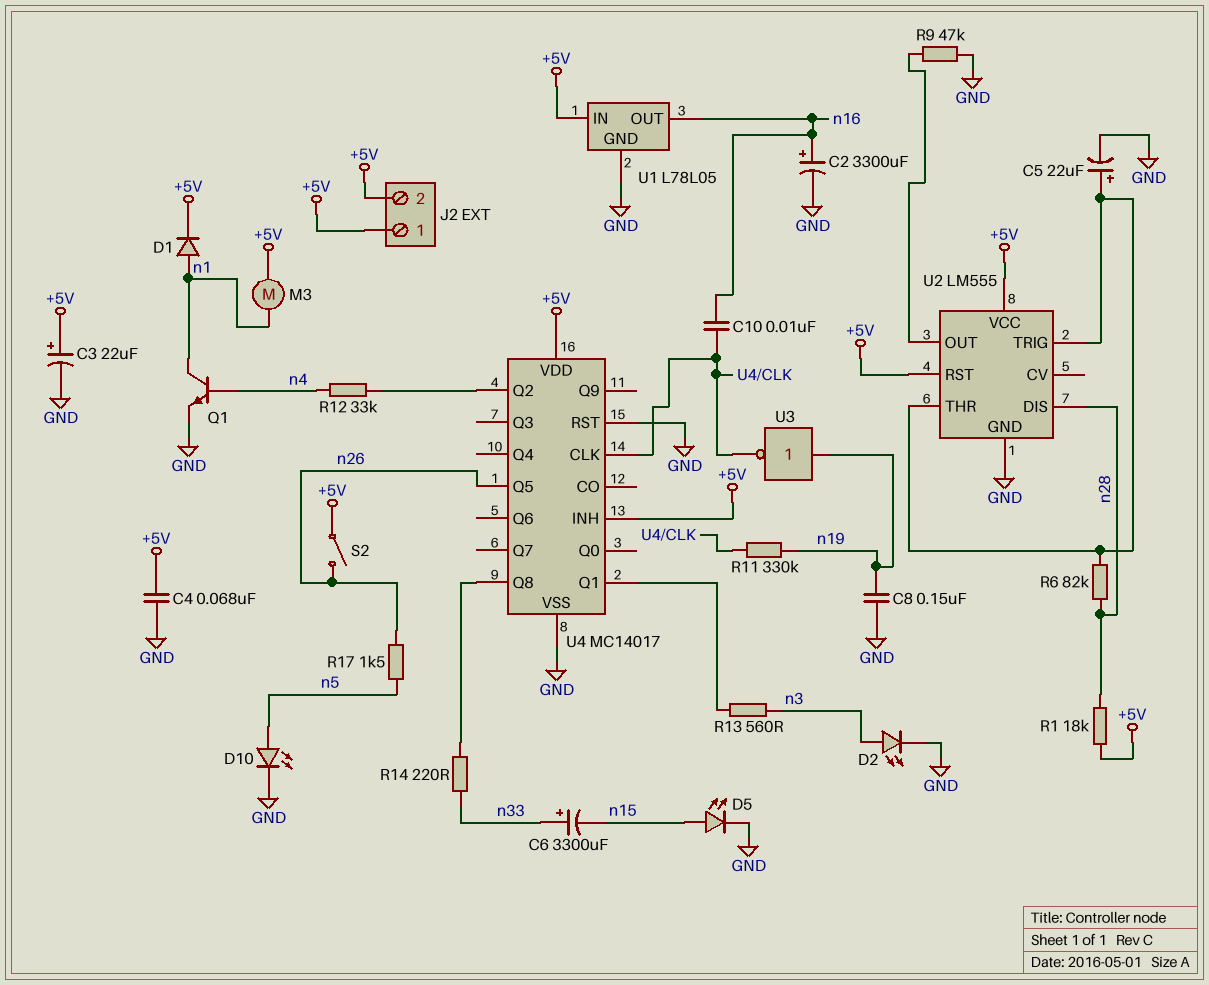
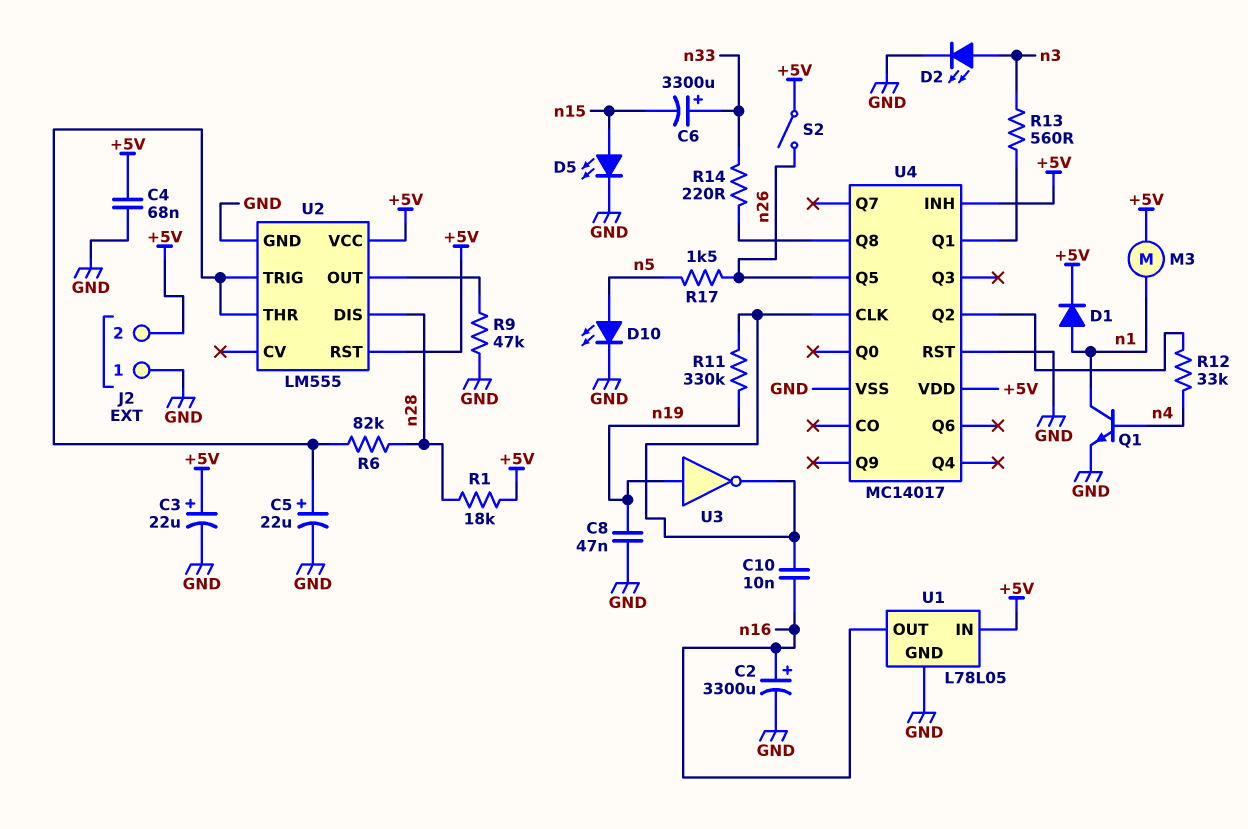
C8: 150nF (GND, n19) -> 47nF (GND, n19)
J2 pin 1: +5V -> GND

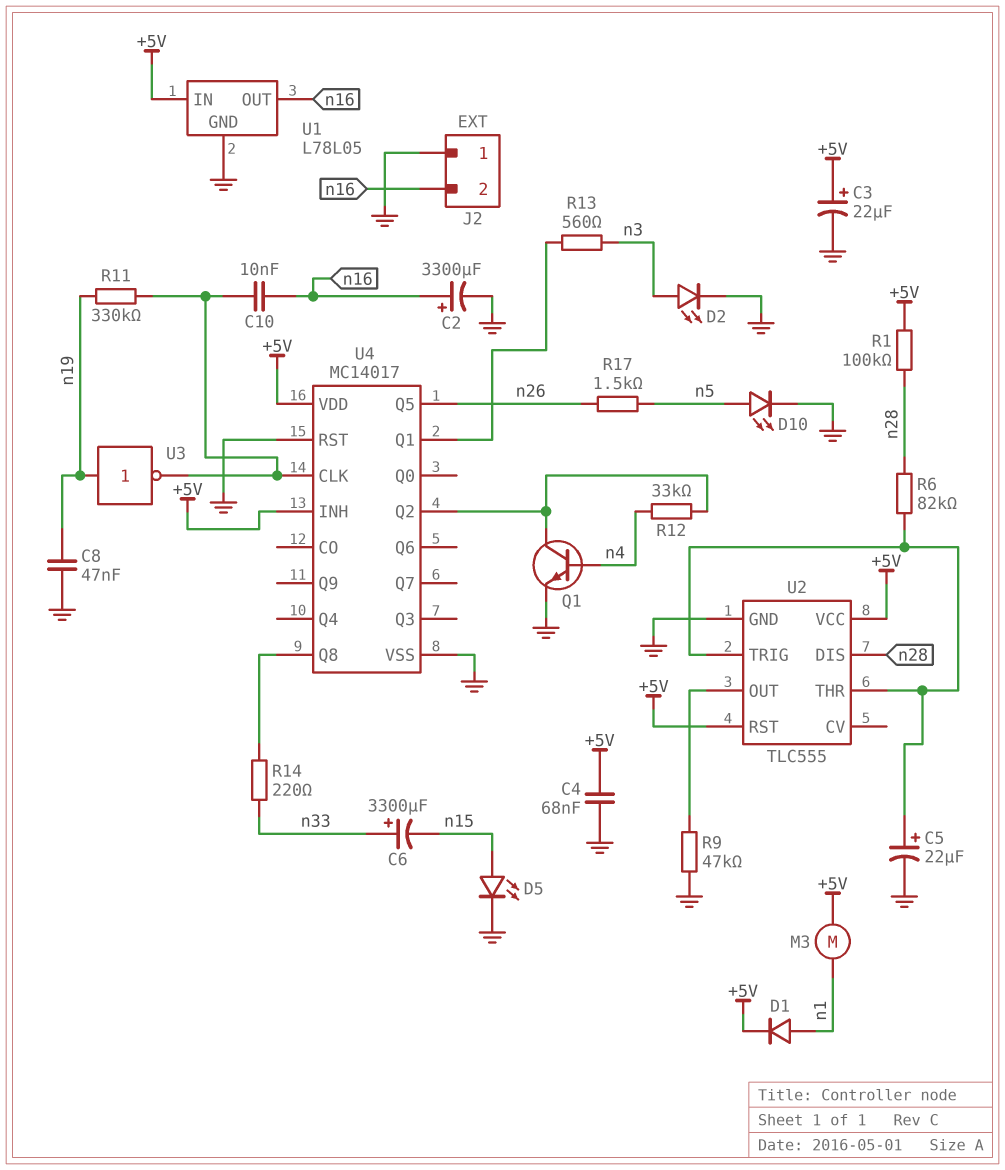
J2 pin 2: +5V -> n16
Q1: NPN (B n4, C n1, E GND) -> NPN (B n4, C U4/Q2, E GND)
R1: 18k (+5V, n28) -> 100k (+5V, n28)
S2: switch (+5V, n26) -> none
U2: LM555 -> TLC555

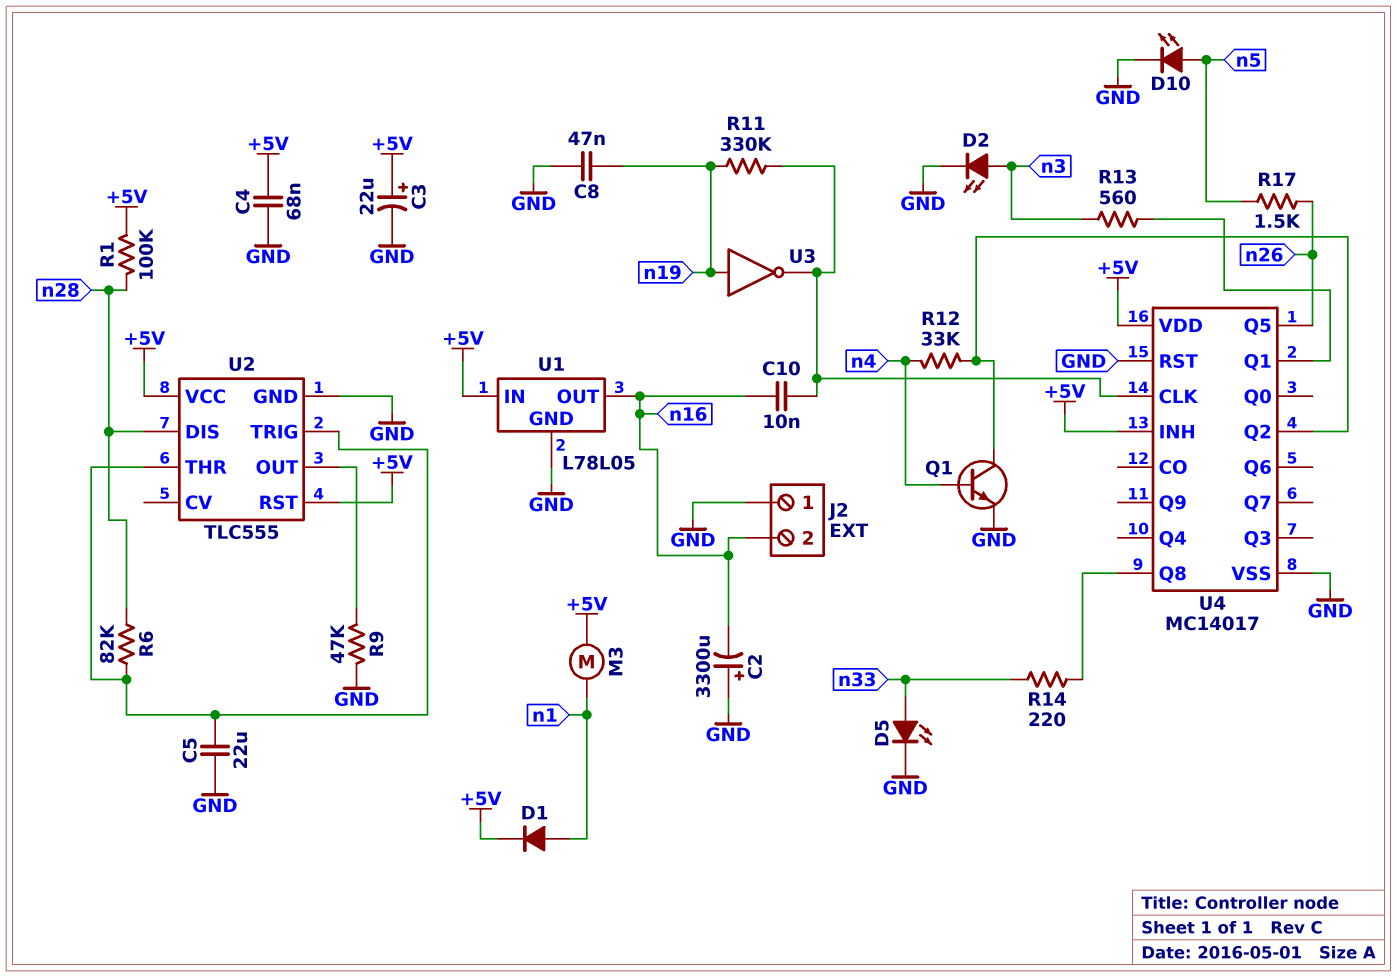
C2: 3300uF (plus n16, minus GND) -> 3300uF (plus GND, minus n16)
C5: 22uF (plus U2/THR, minus GND) -> 22uF (GND, U2/THR)
C6: 3300uF (plus n33, minus n15) -> none
D5: LED (A n15, K GND) -> LED (A n33, K GND)

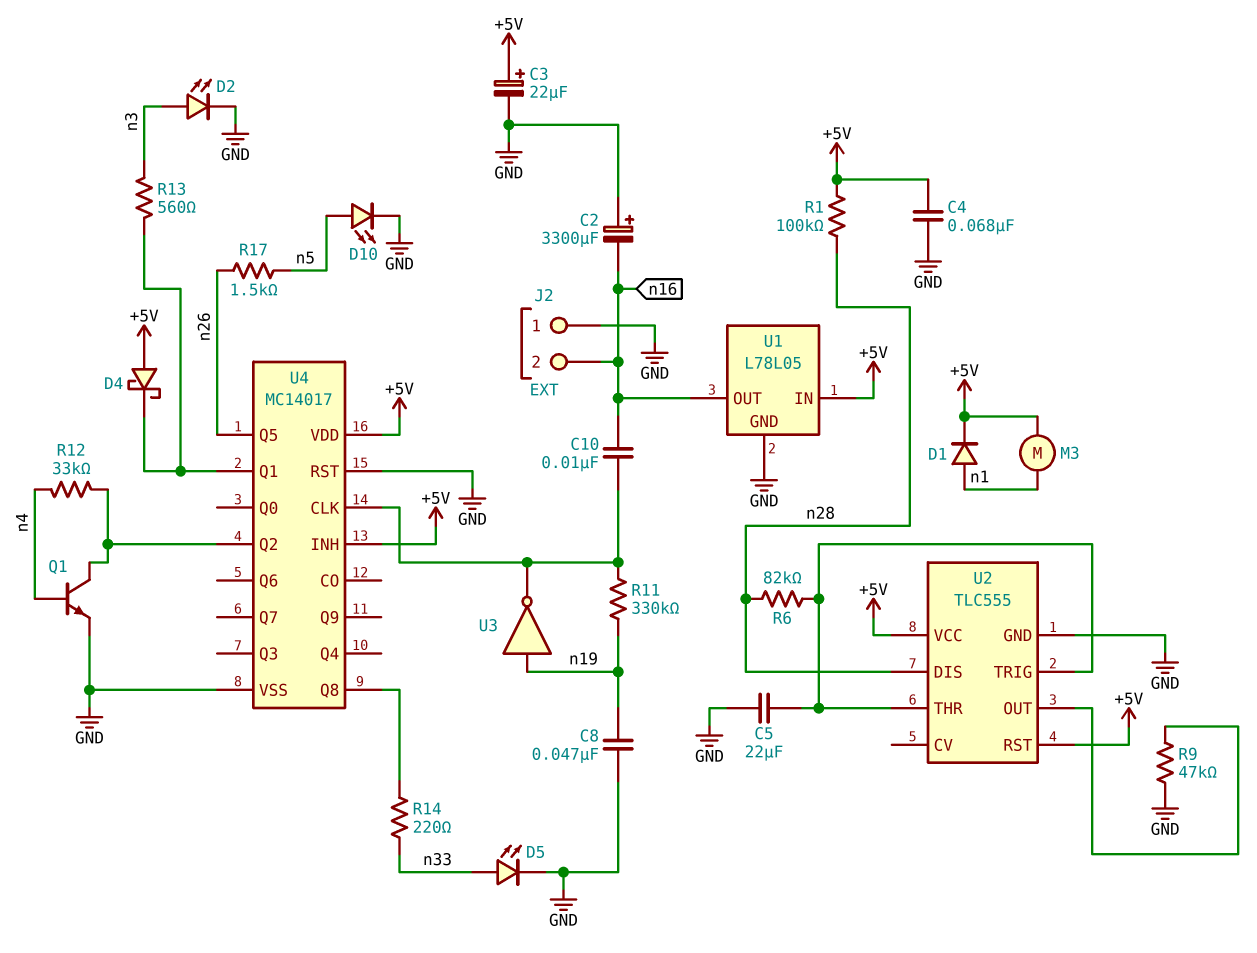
D4: none -> schottky (A +5V, K U4/Q1)

